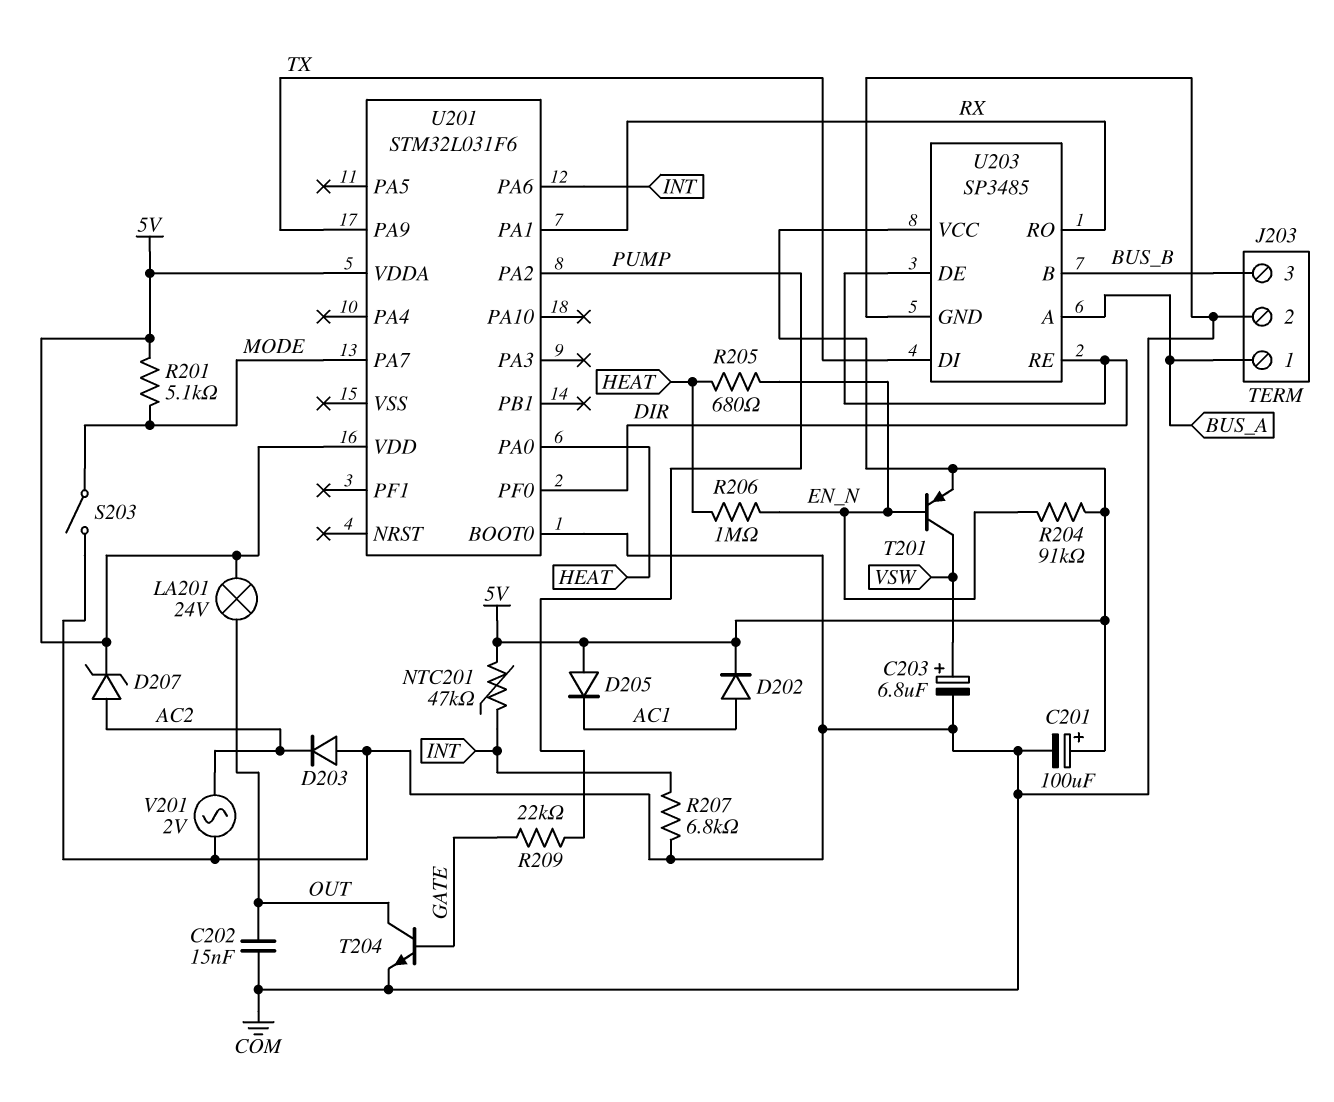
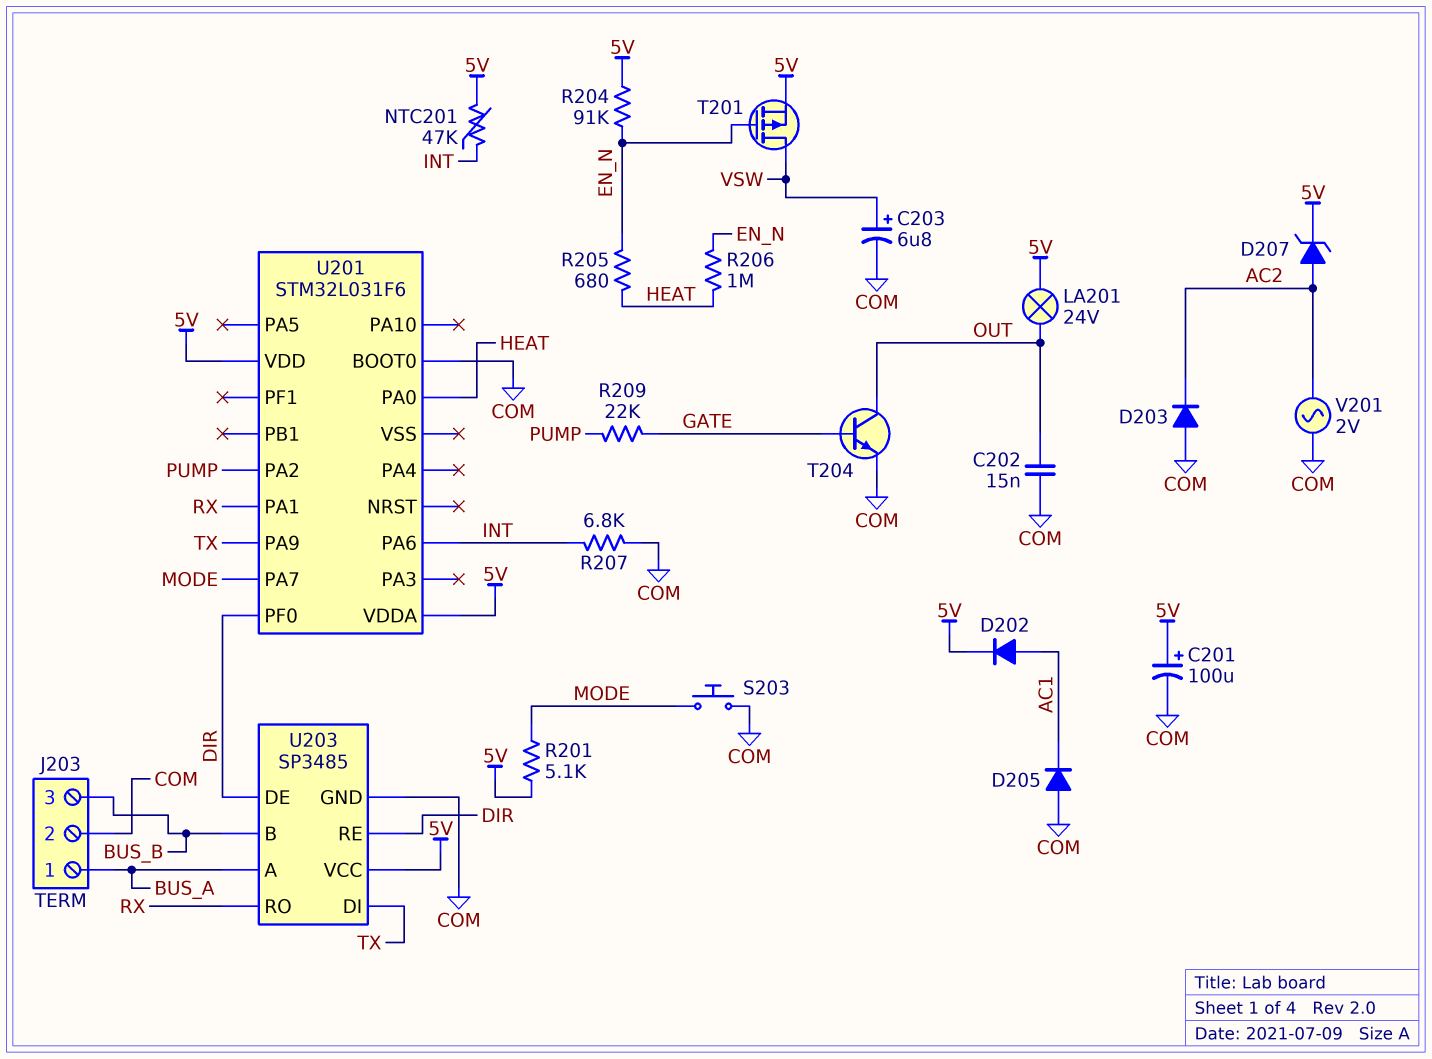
D205: diode (A 5V, K AC1) -> diode (A COM, K AC1)
S203: switch (COM, MODE) -> button (COM, MODE)
T201: PNP (B EN_N, C VSW, E 5V) -> PMOS (G EN_N, D VSW, S 5V)

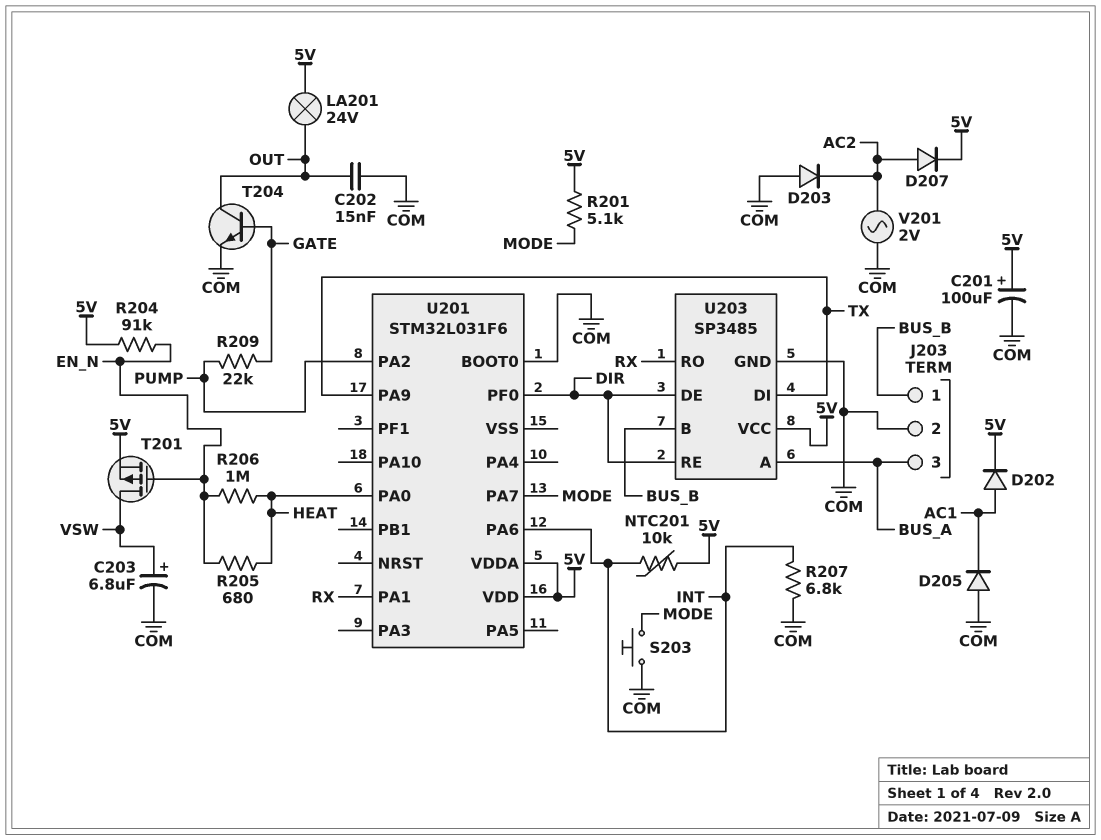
D207: zener (A AC2, K 5V) -> diode (A AC2, K 5V)
J203 pin 1: BUS_A -> BUS_B
J203 pin 3: BUS_B -> BUS_A
NTC201: 47k (5V, INT) -> 10k (5V, INT)

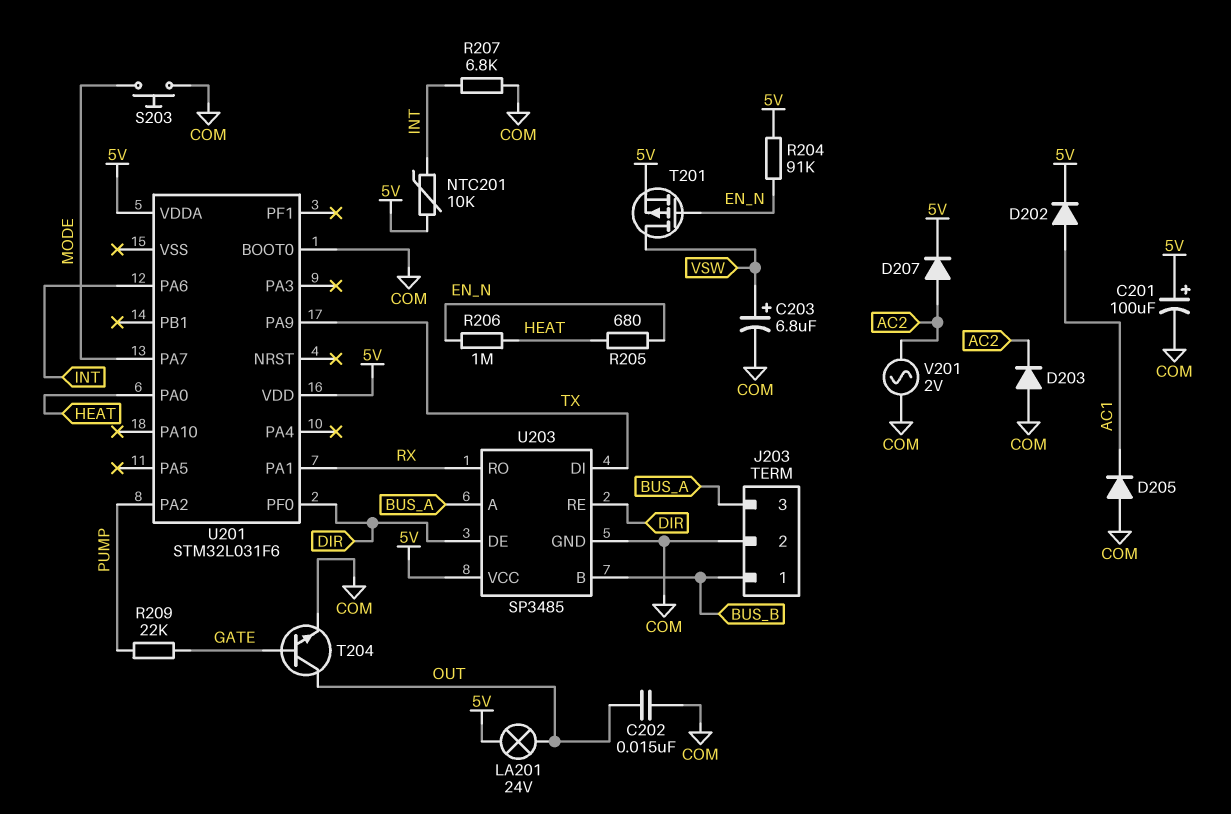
R201: 5.1k (5V, MODE) -> none

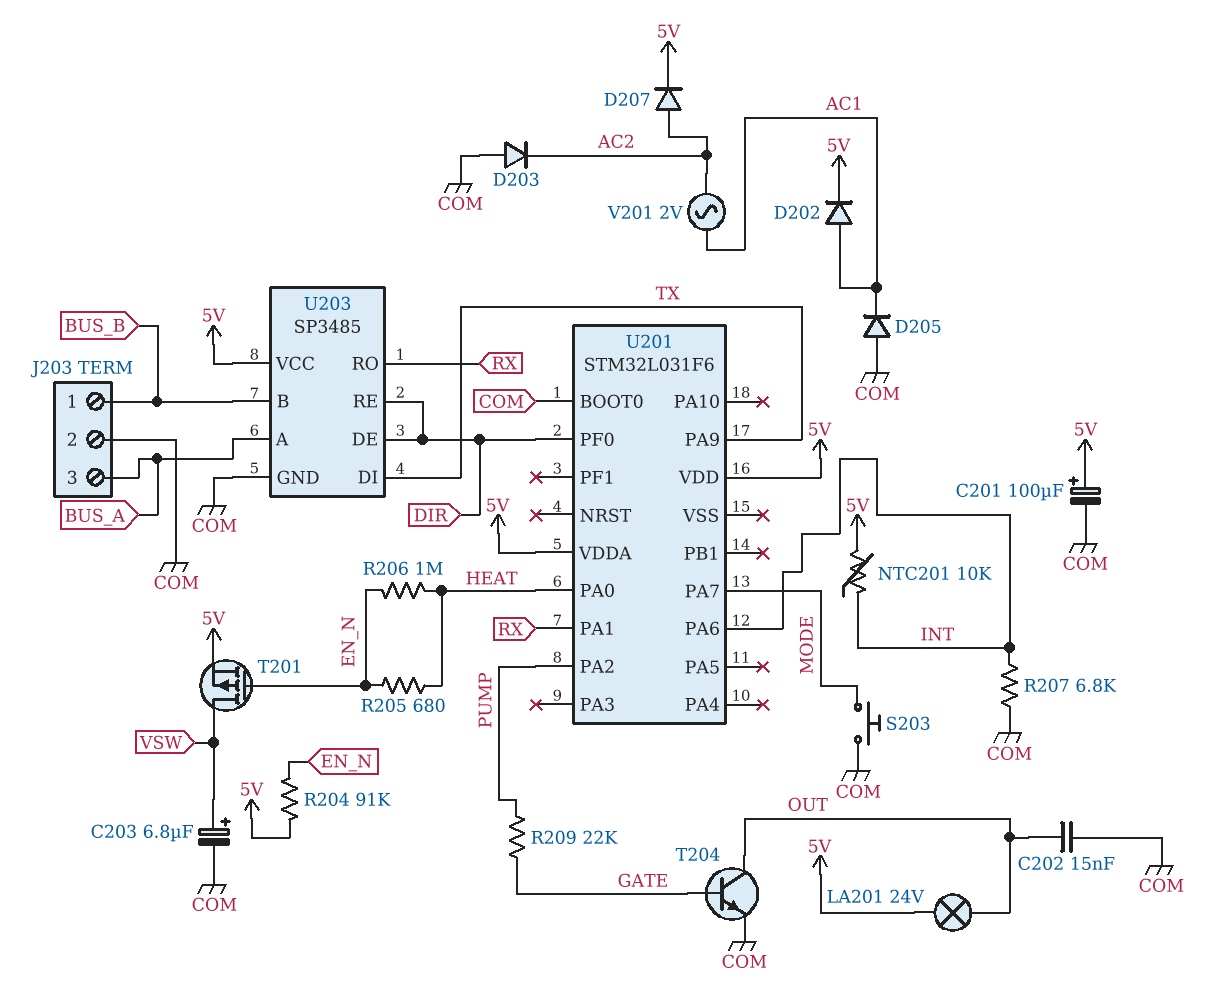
V201: AC 2V (AC2, COM) -> AC 2V (AC1, AC2)

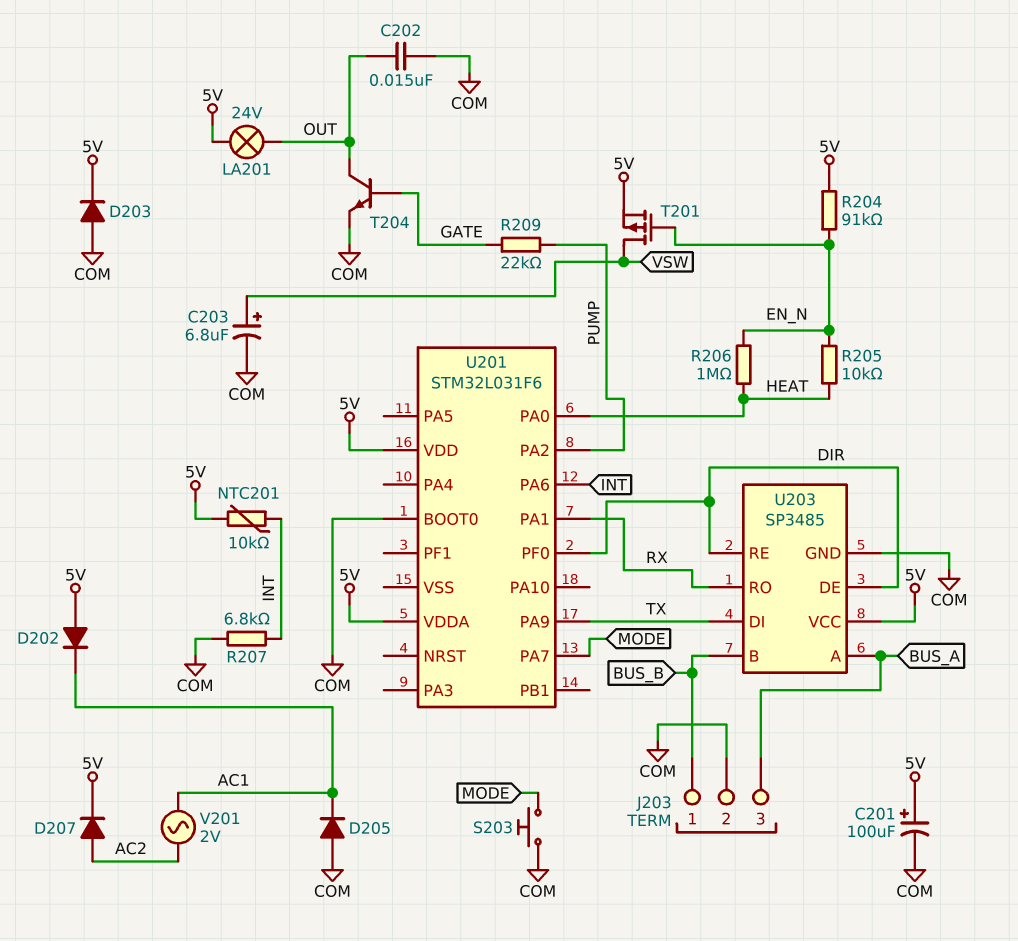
D202: diode (A AC1, K 5V) -> diode (A 5V, K AC1)
D203: diode (A COM, K AC2) -> diode (A COM, K 5V)
R205: 680 (EN_N, HEAT) -> 10k (EN_N, HEAT)

